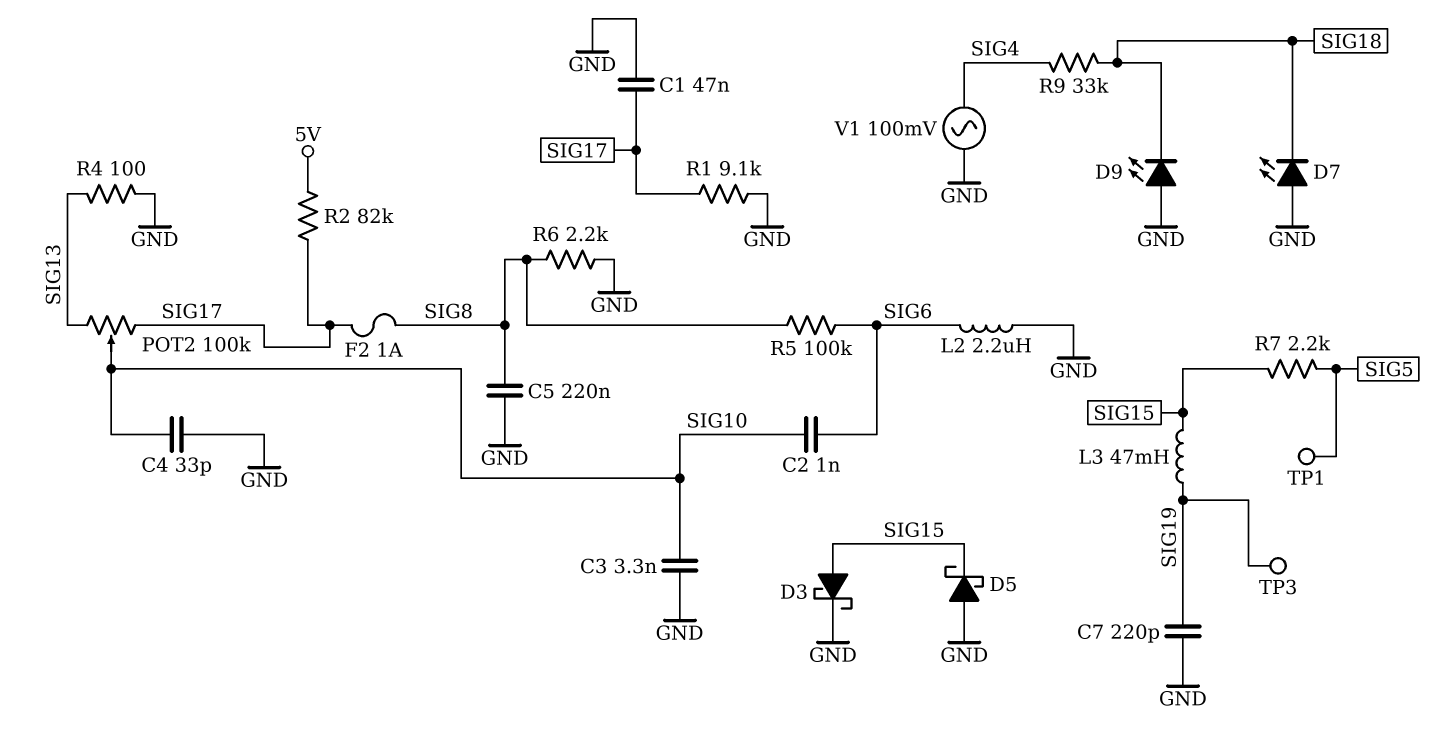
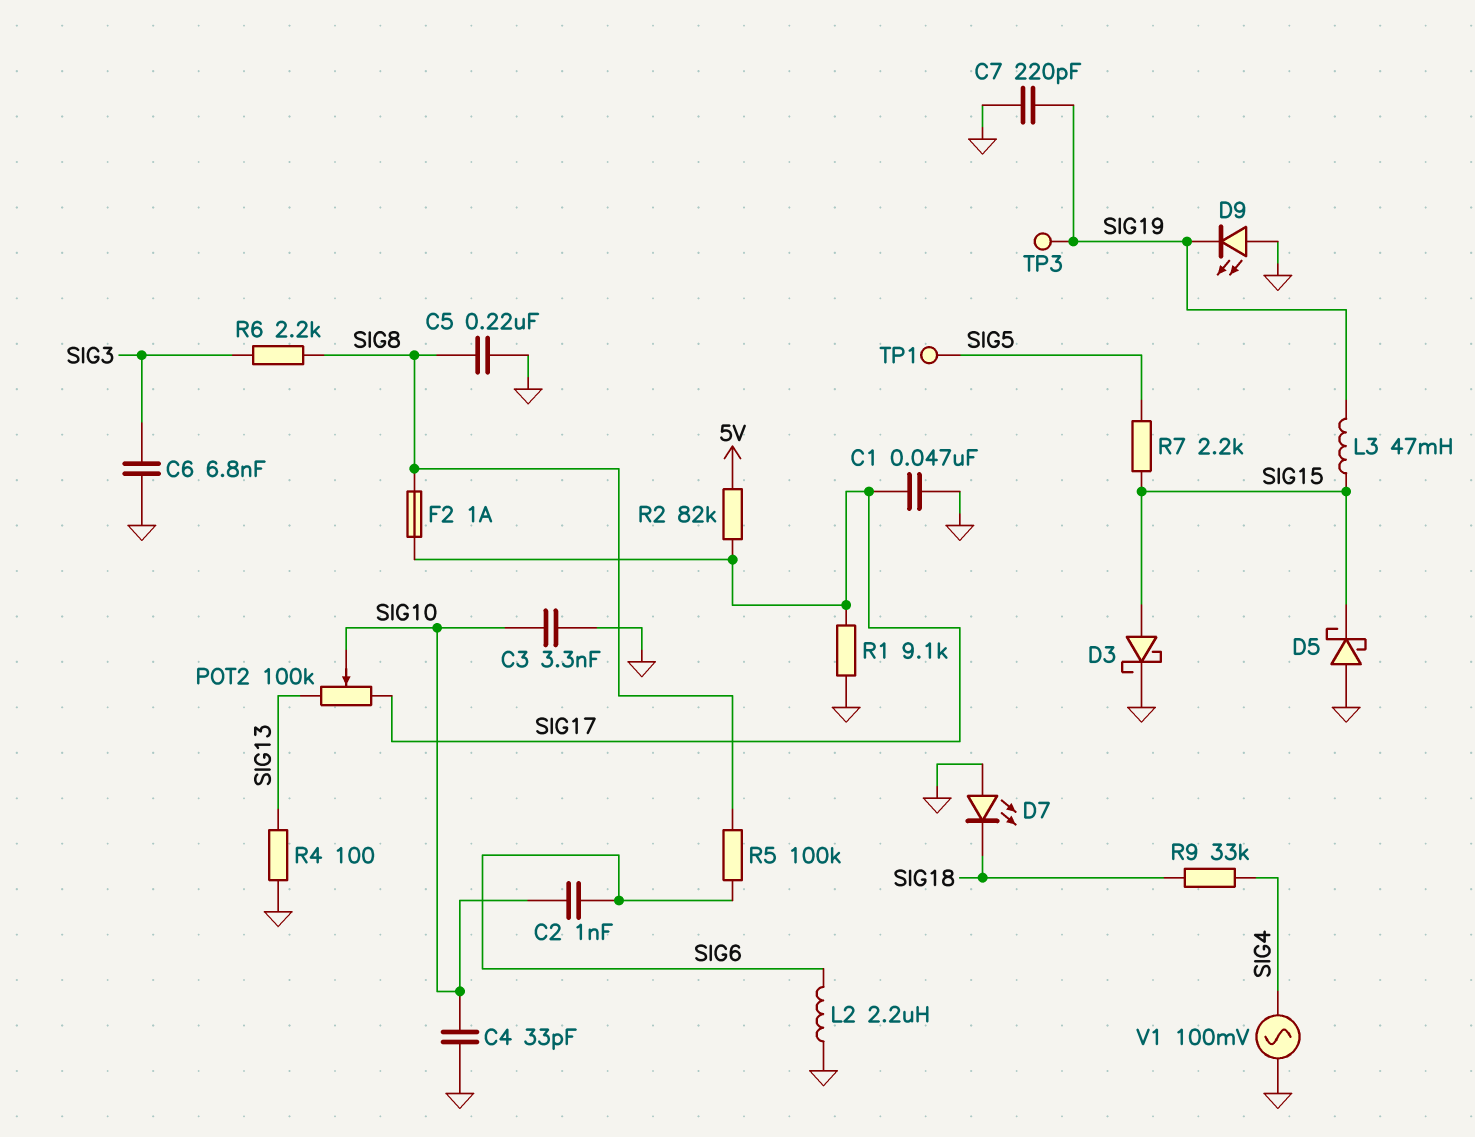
C6: none -> 6.8nF (GND, SIG3)
D9: LED (A GND, K SIG18) -> LED (A GND, K SIG19)
R6: 2.2k (GND, SIG8) -> 2.2k (SIG3, SIG8)

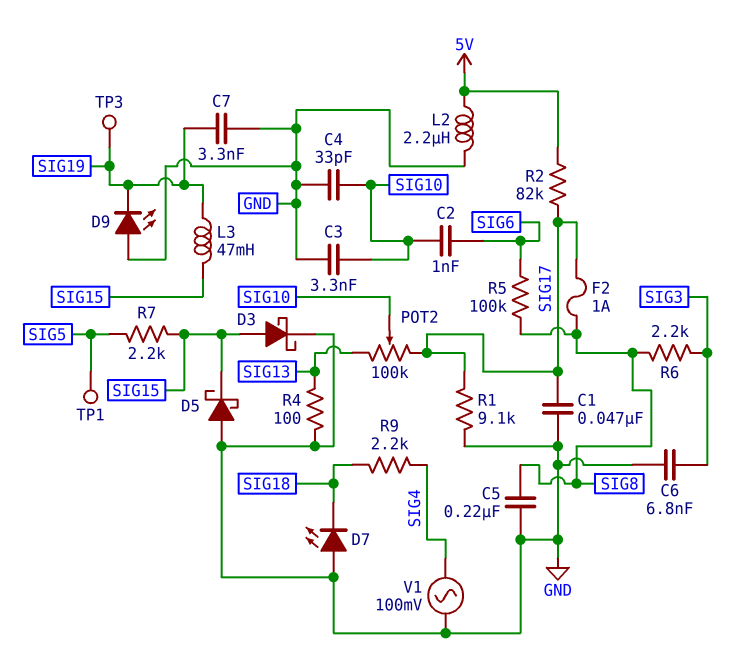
C7: 220pF (GND, SIG19) -> 3.3nF (GND, SIG19)
L2: 2.2uH (GND, SIG6) -> 2.2uH (5V, GND)
R9: 33k (SIG4, SIG18) -> 2.2k (SIG4, SIG18)

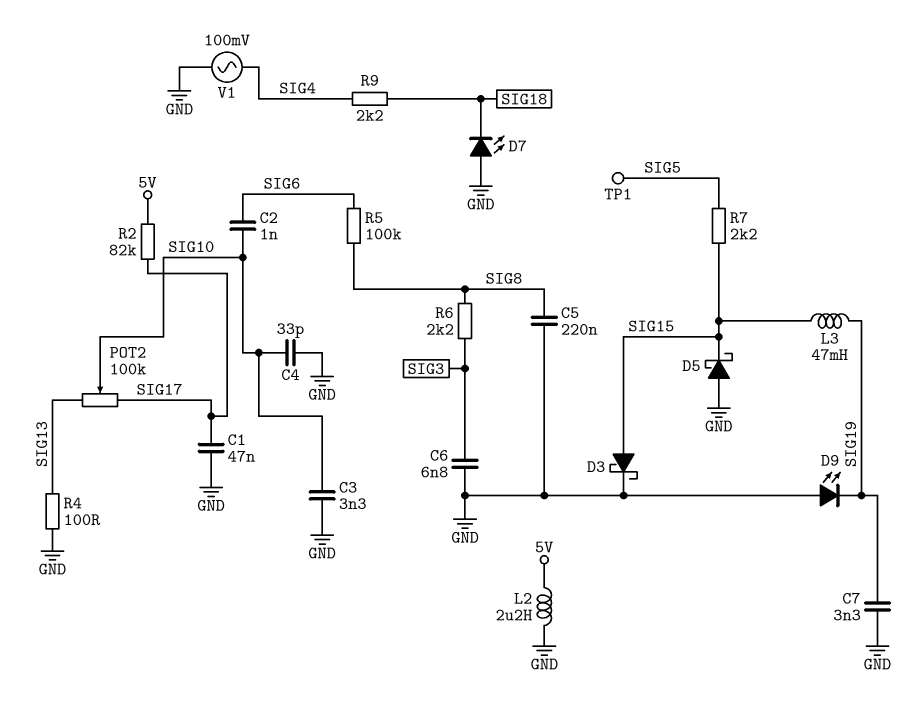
F2: 1A (SIG8, SIG17) -> none
R1: 9.1k (GND, SIG17) -> none
TP3: test point (SIG19) -> none

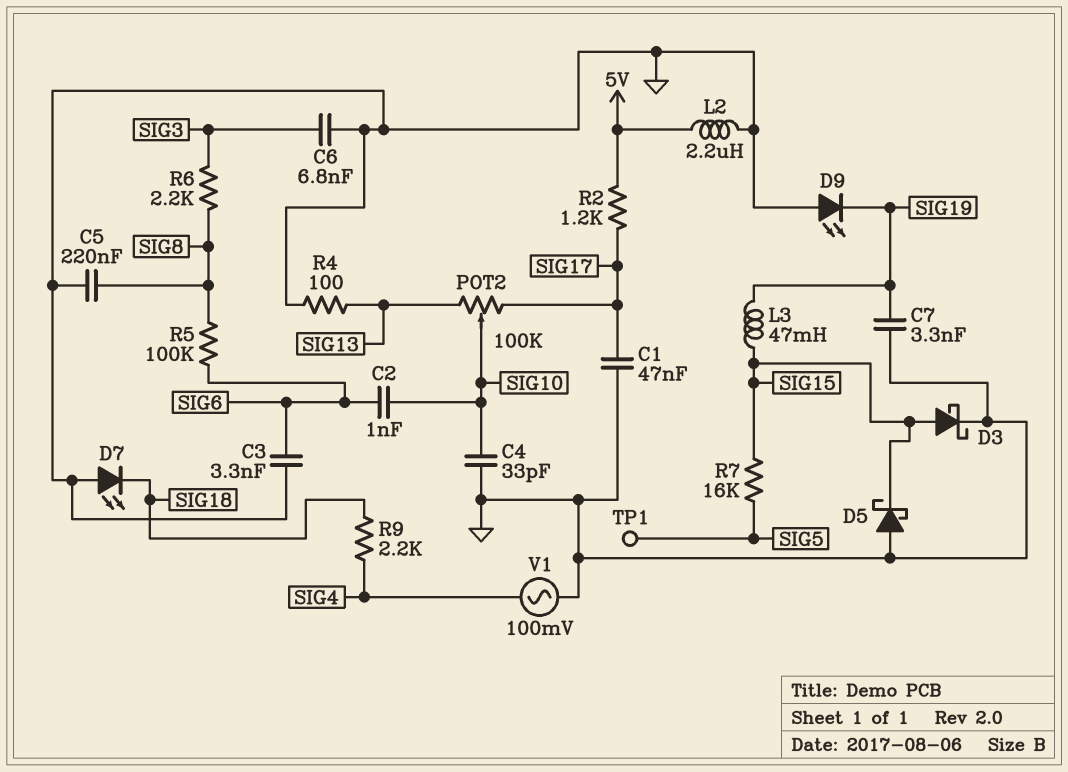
C3: 3.3nF (GND, SIG10) -> 3.3nF (GND, SIG6)
R2: 82k (5V, SIG17) -> 1.2k (5V, SIG17)
R7: 2.2k (SIG5, SIG15) -> 16k (SIG5, SIG15)

